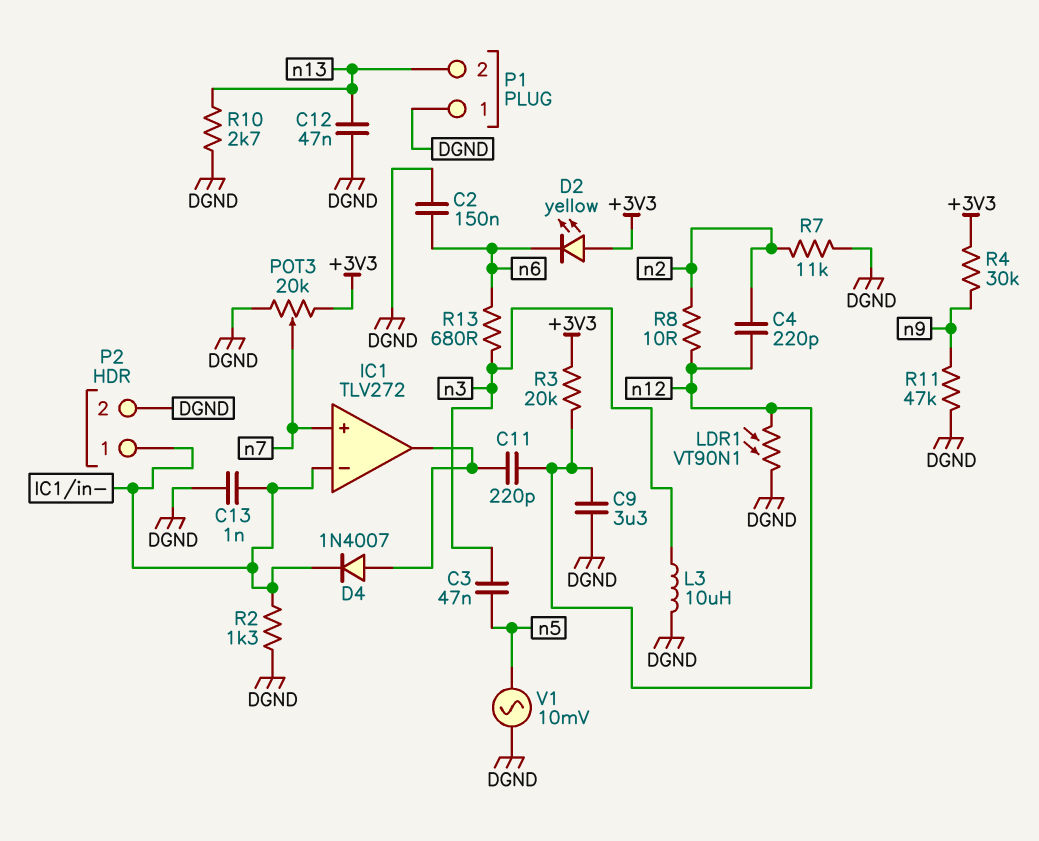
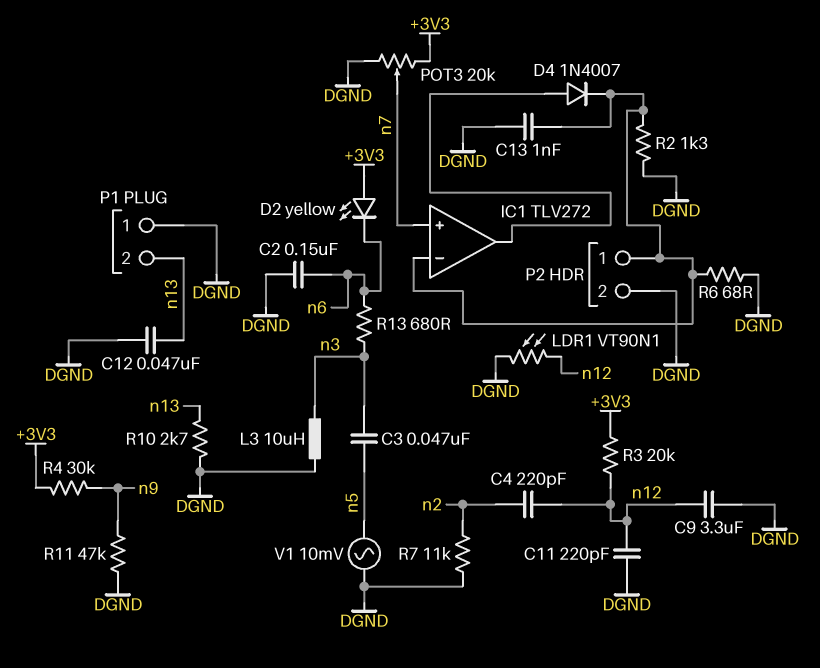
C11: 220pF (IC1/out, n12) -> 220pF (DGND, n12)
R6: none -> 68 (DGND, IC1/in-)
R8: 10 (n2, n12) -> none

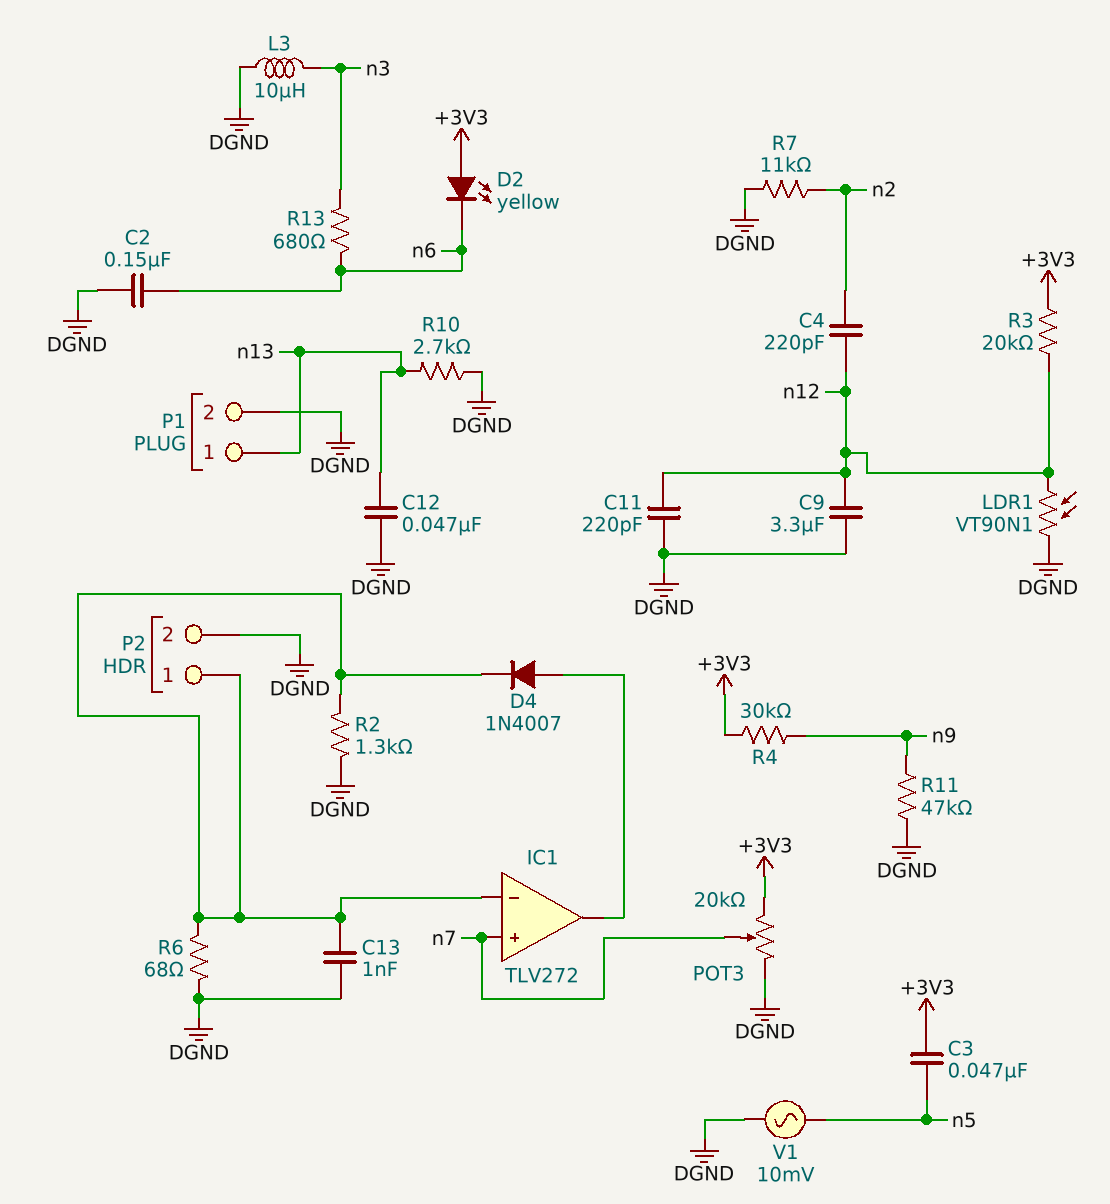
C3: 47nF (n3, n5) -> 47nF (+3V3, n5)
P1 pin 1: DGND -> n13
P1 pin 2: n13 -> DGND

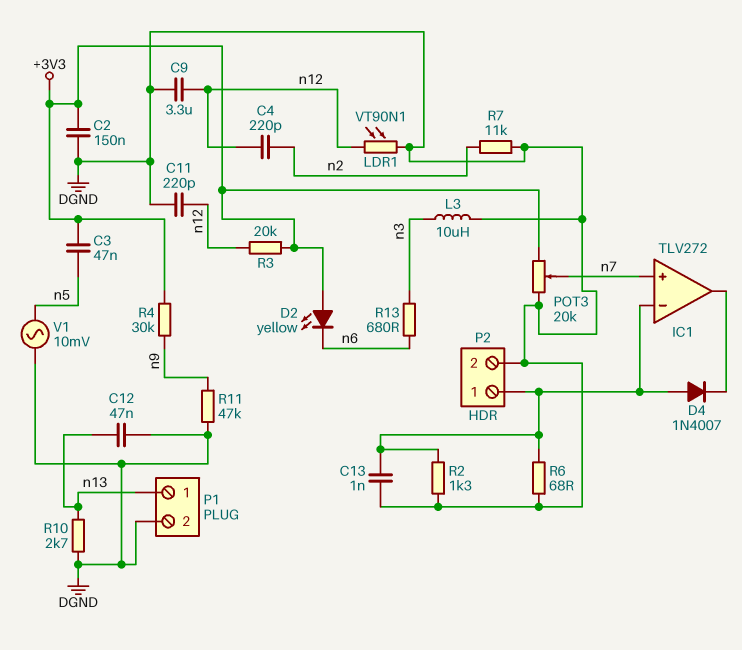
C2: 150nF (DGND, n6) -> 150nF (+3V3, DGND)
D4: diode 1N4007 (A IC1/out, K IC1/in-) -> diode 1N4007 (A IC1/in-, K IC1/out)

